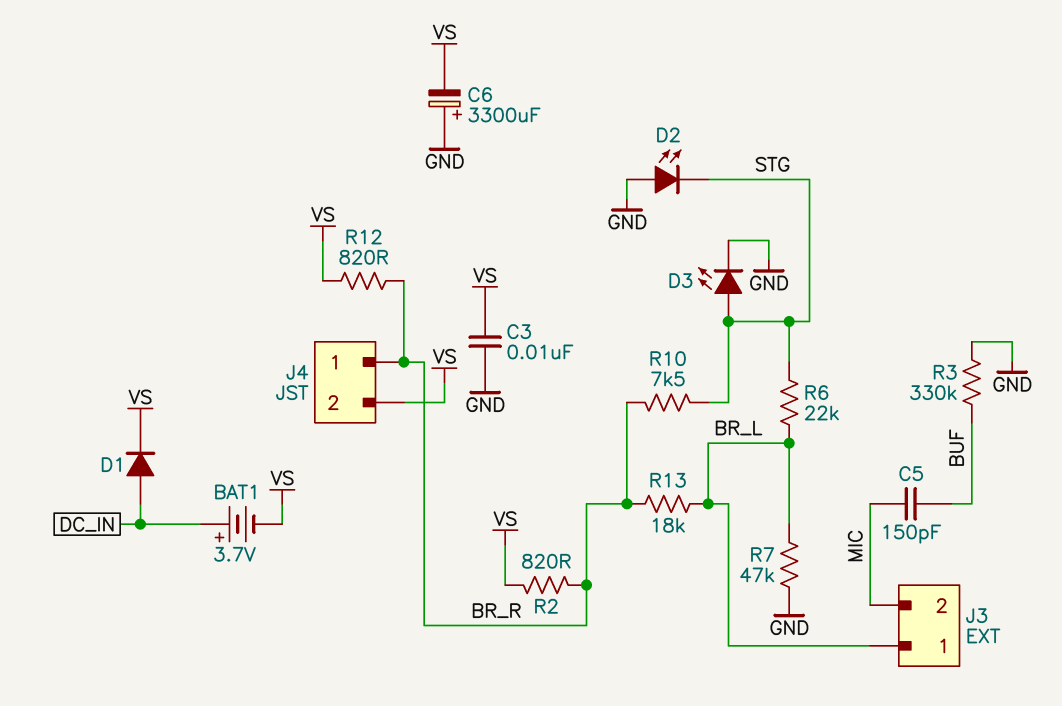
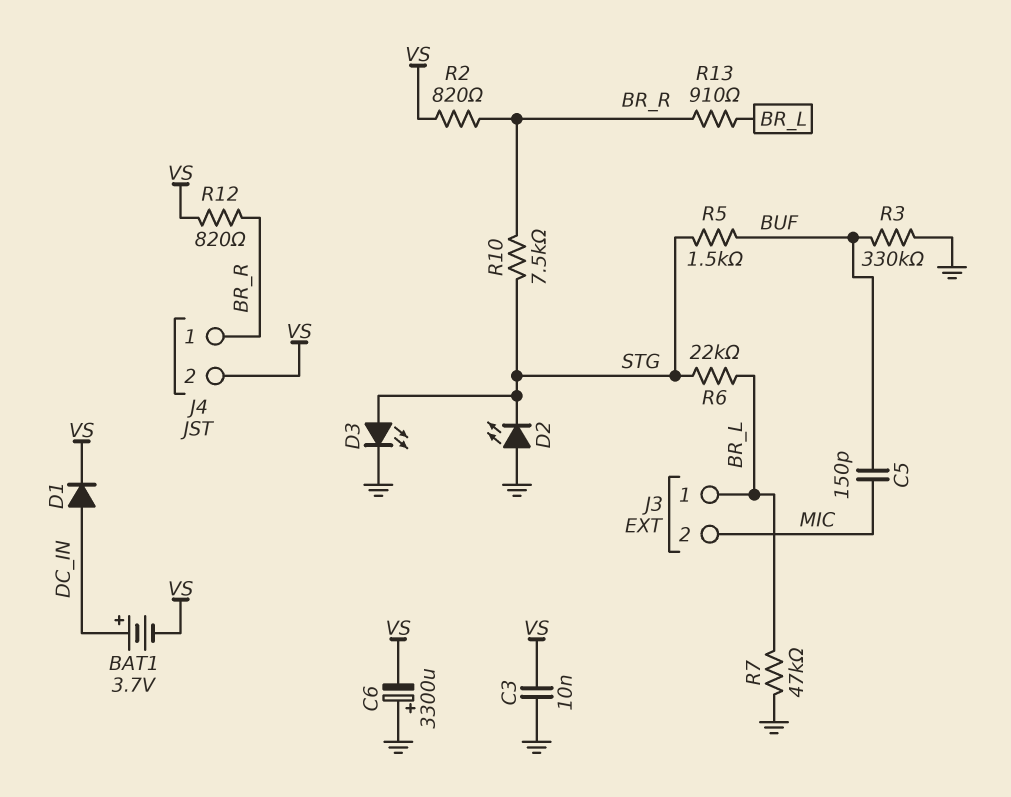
R5: none -> 1.5k (BUF, STG)
R13: 18k (BR_L, BR_R) -> 910 (BR_L, BR_R)

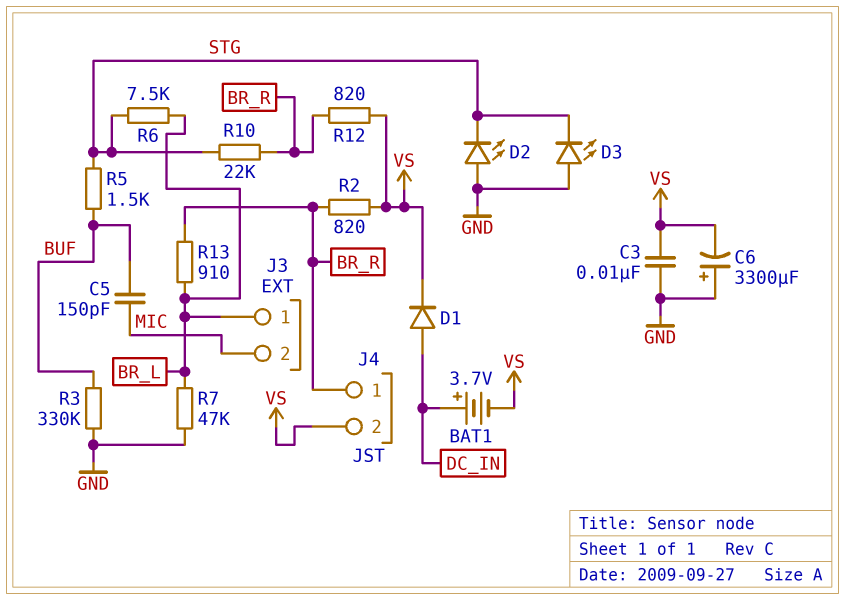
D3: LED (A STG, K GND) -> LED (A GND, K STG)
R6: 22k (BR_L, STG) -> 7.5k (BR_L, STG)
R10: 7.5k (BR_R, STG) -> 22k (BR_R, STG)

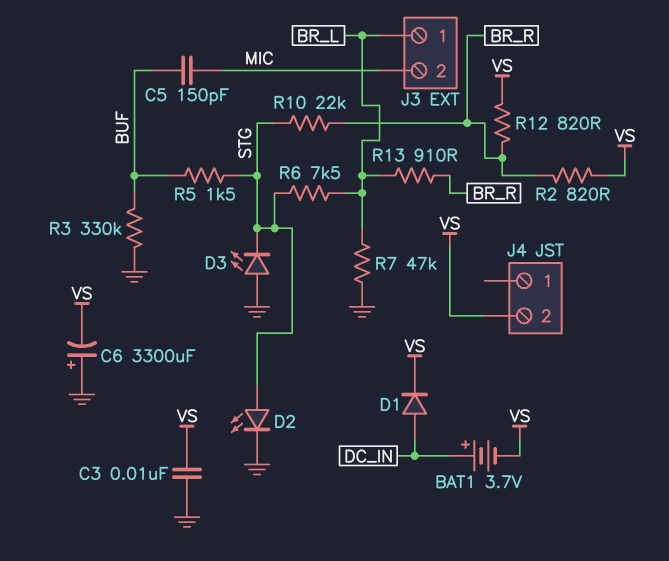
D2: LED (A GND, K STG) -> LED (A STG, K GND)
J4 pin 1: BR_R -> none

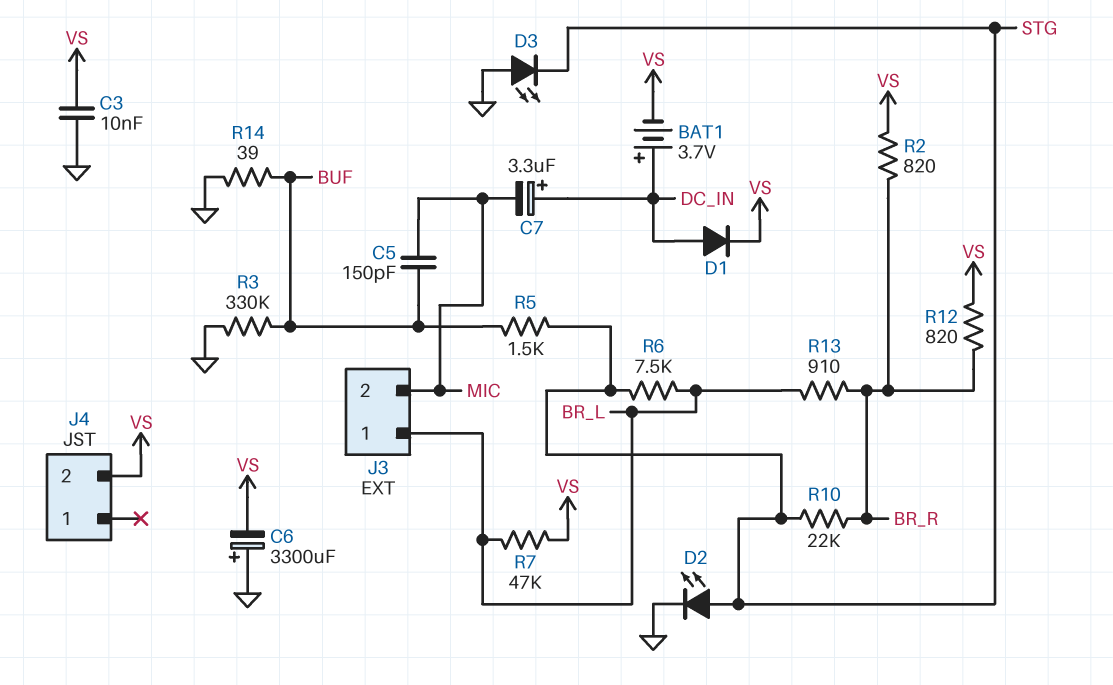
C7: none -> 3.3uF (plus DC_IN, minus MIC)
R7: 47k (BR_L, GND) -> 47k (BR_L, VS)
R14: none -> 39 (BUF, GND)

